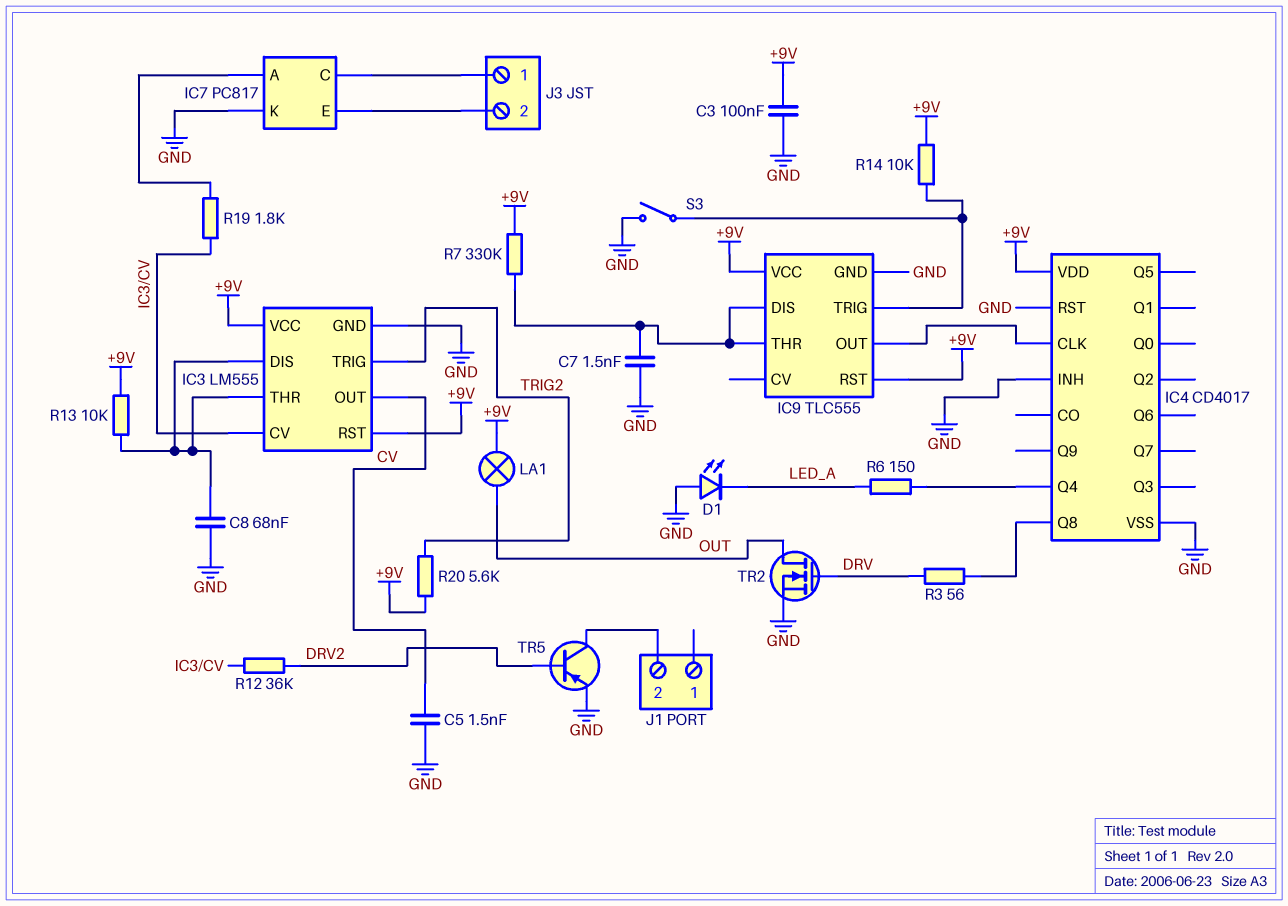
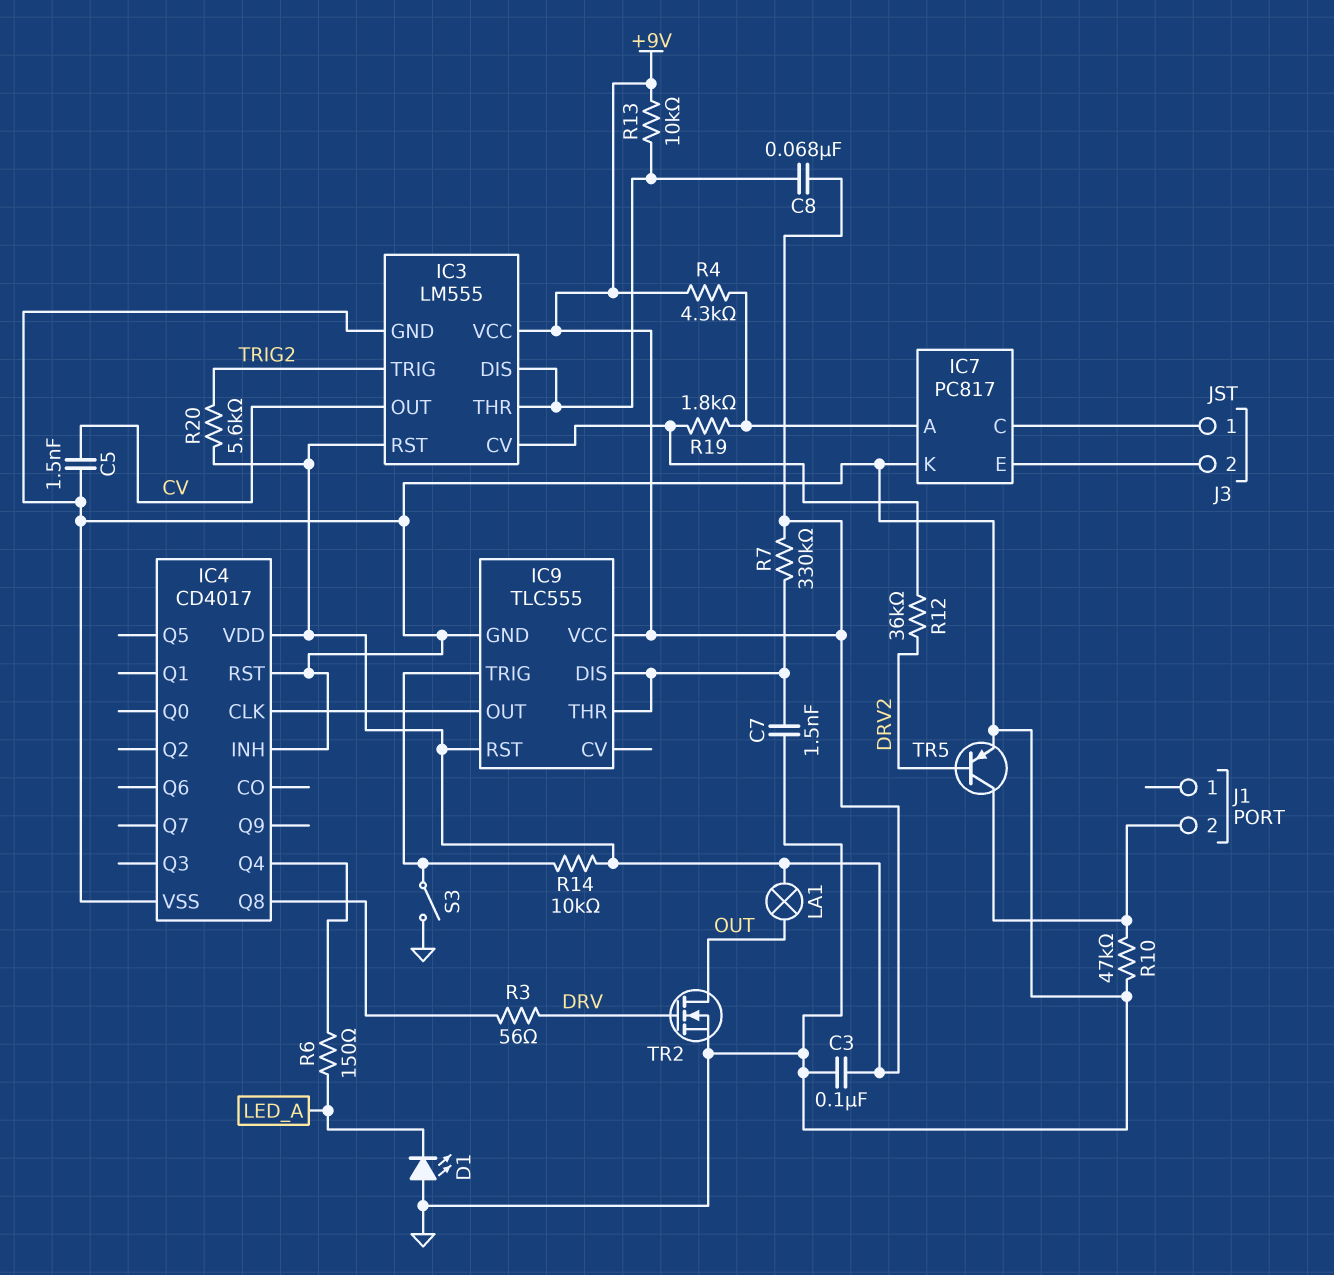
C8: 68nF (GND, IC3/DIS) -> 68nF (+9V, IC3/DIS)
R4: none -> 4.3k (+9V, IC7/A)
R10: none -> 47k (GND, J1/2)

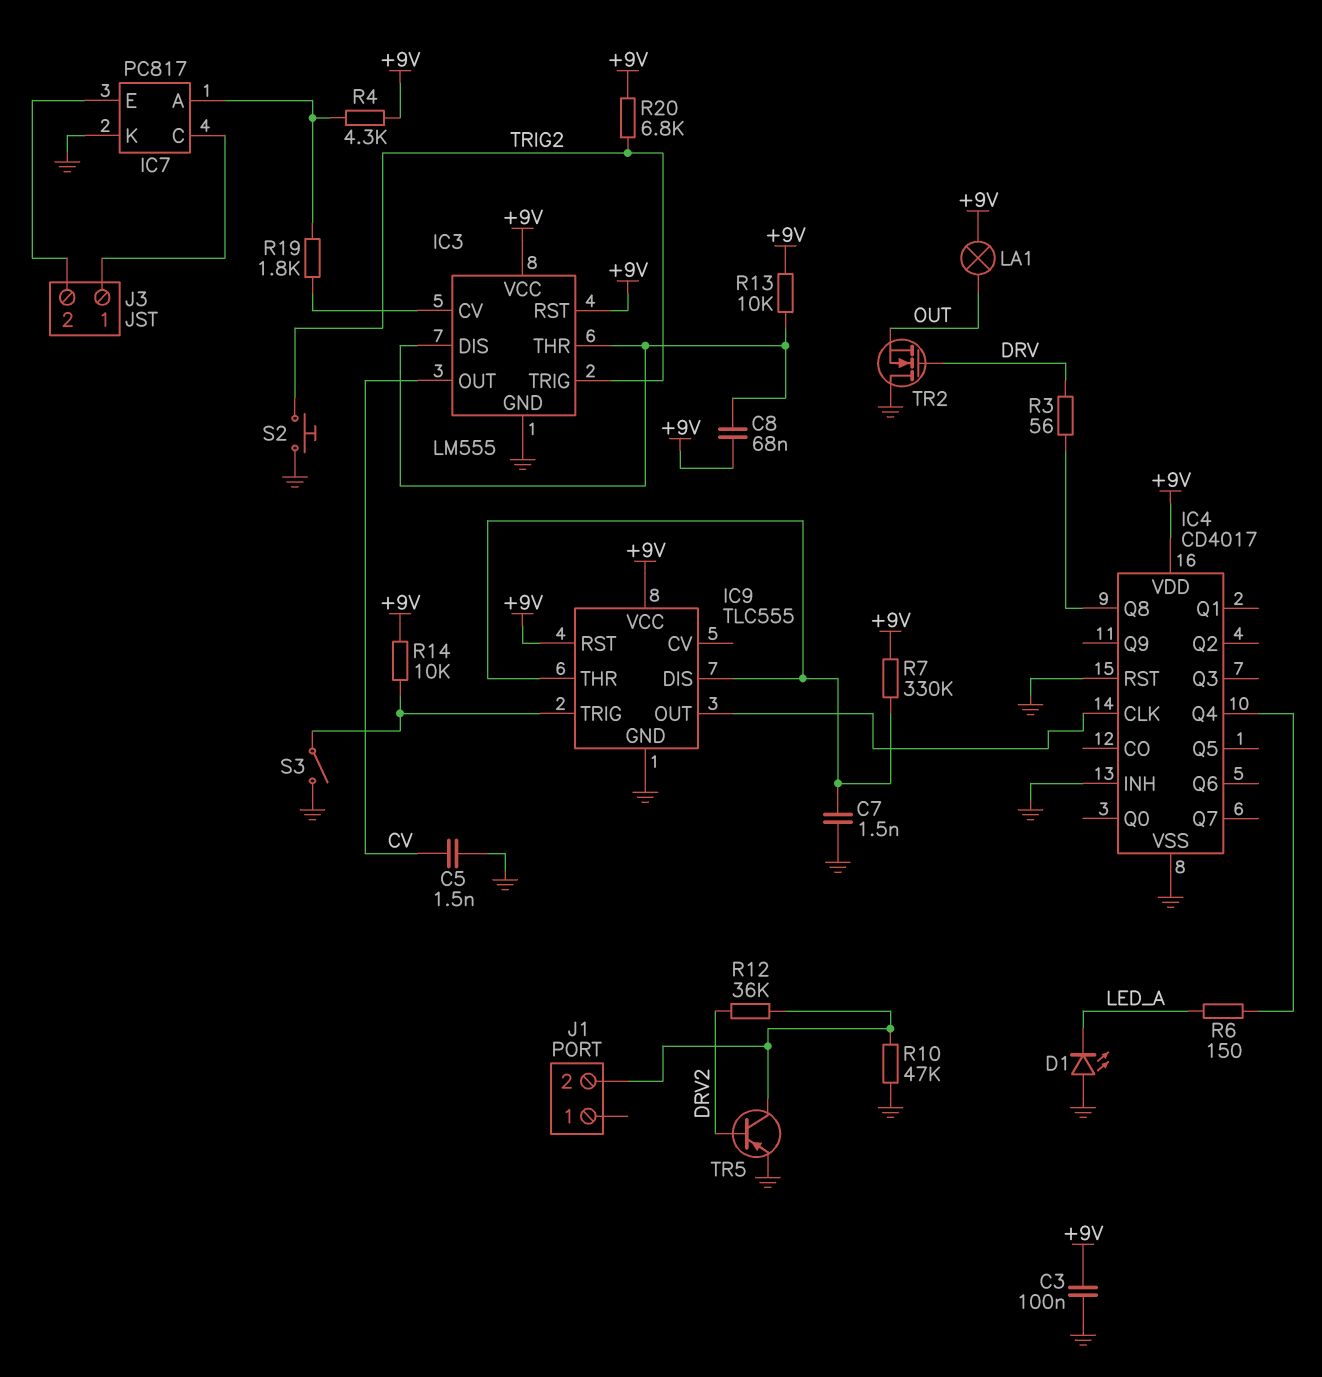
R12: 36k (DRV2, IC3/CV) -> 36k (DRV2, J1/2)
R20: 5.6k (+9V, TRIG2) -> 6.8k (+9V, TRIG2)
S2: none -> button (GND, TRIG2)
TR2: NMOS (G DRV, D OUT, S GND) -> NMOS (G DRV, D GND, S OUT)

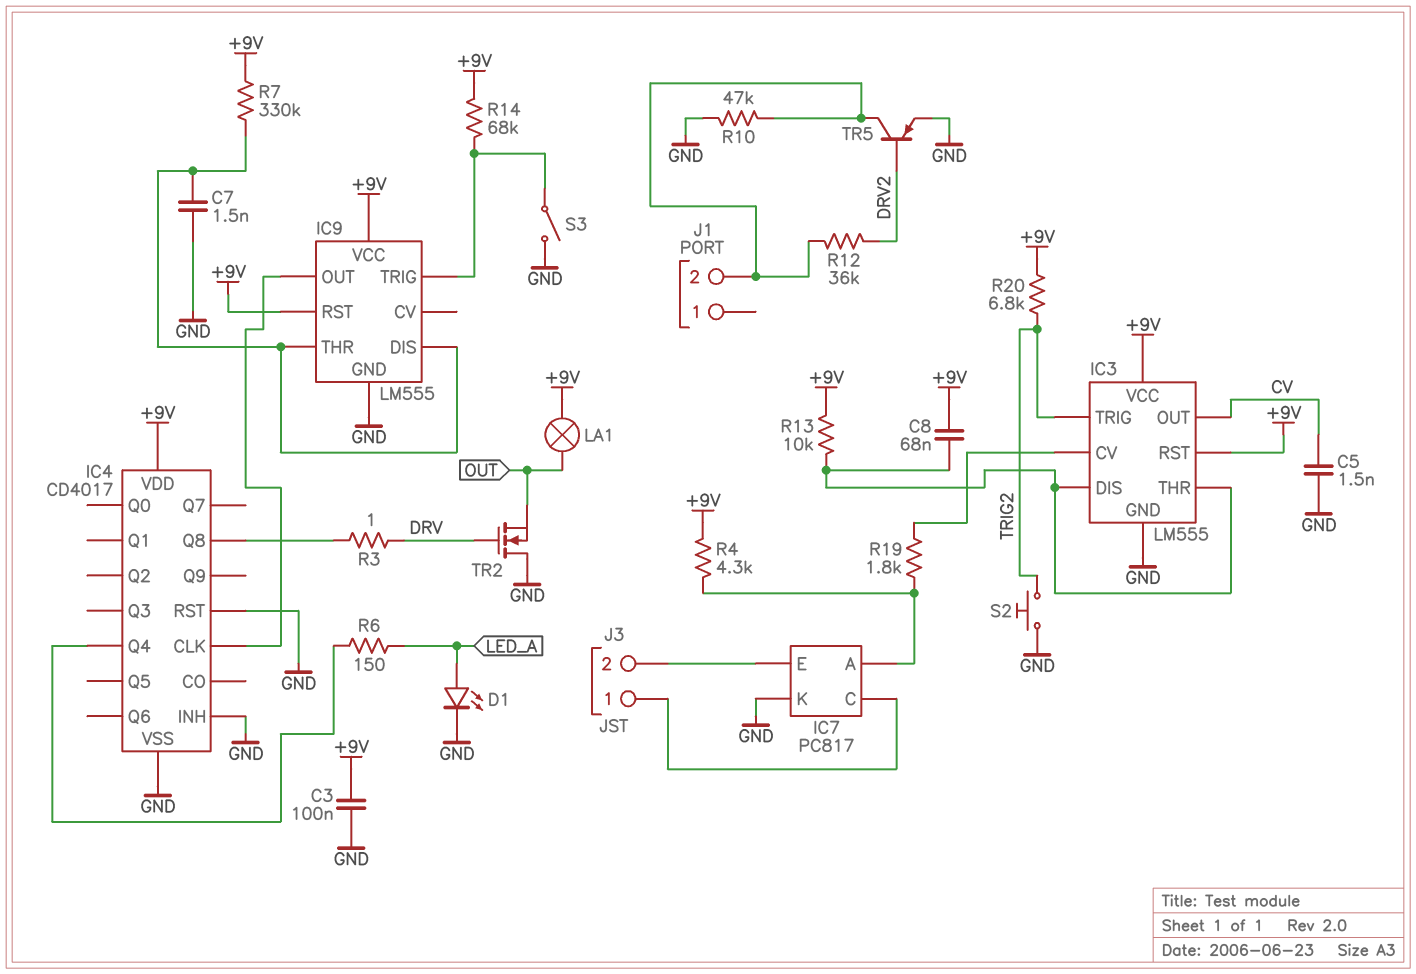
D1: LED (A GND, K LED_A) -> LED (A LED_A, K GND)
IC9: TLC555 -> LM555
R3: 56 (DRV, IC4/Q8) -> 1 (DRV, IC4/Q8)
R14: 10k (+9V, IC9/TRIG) -> 68k (+9V, IC9/TRIG)

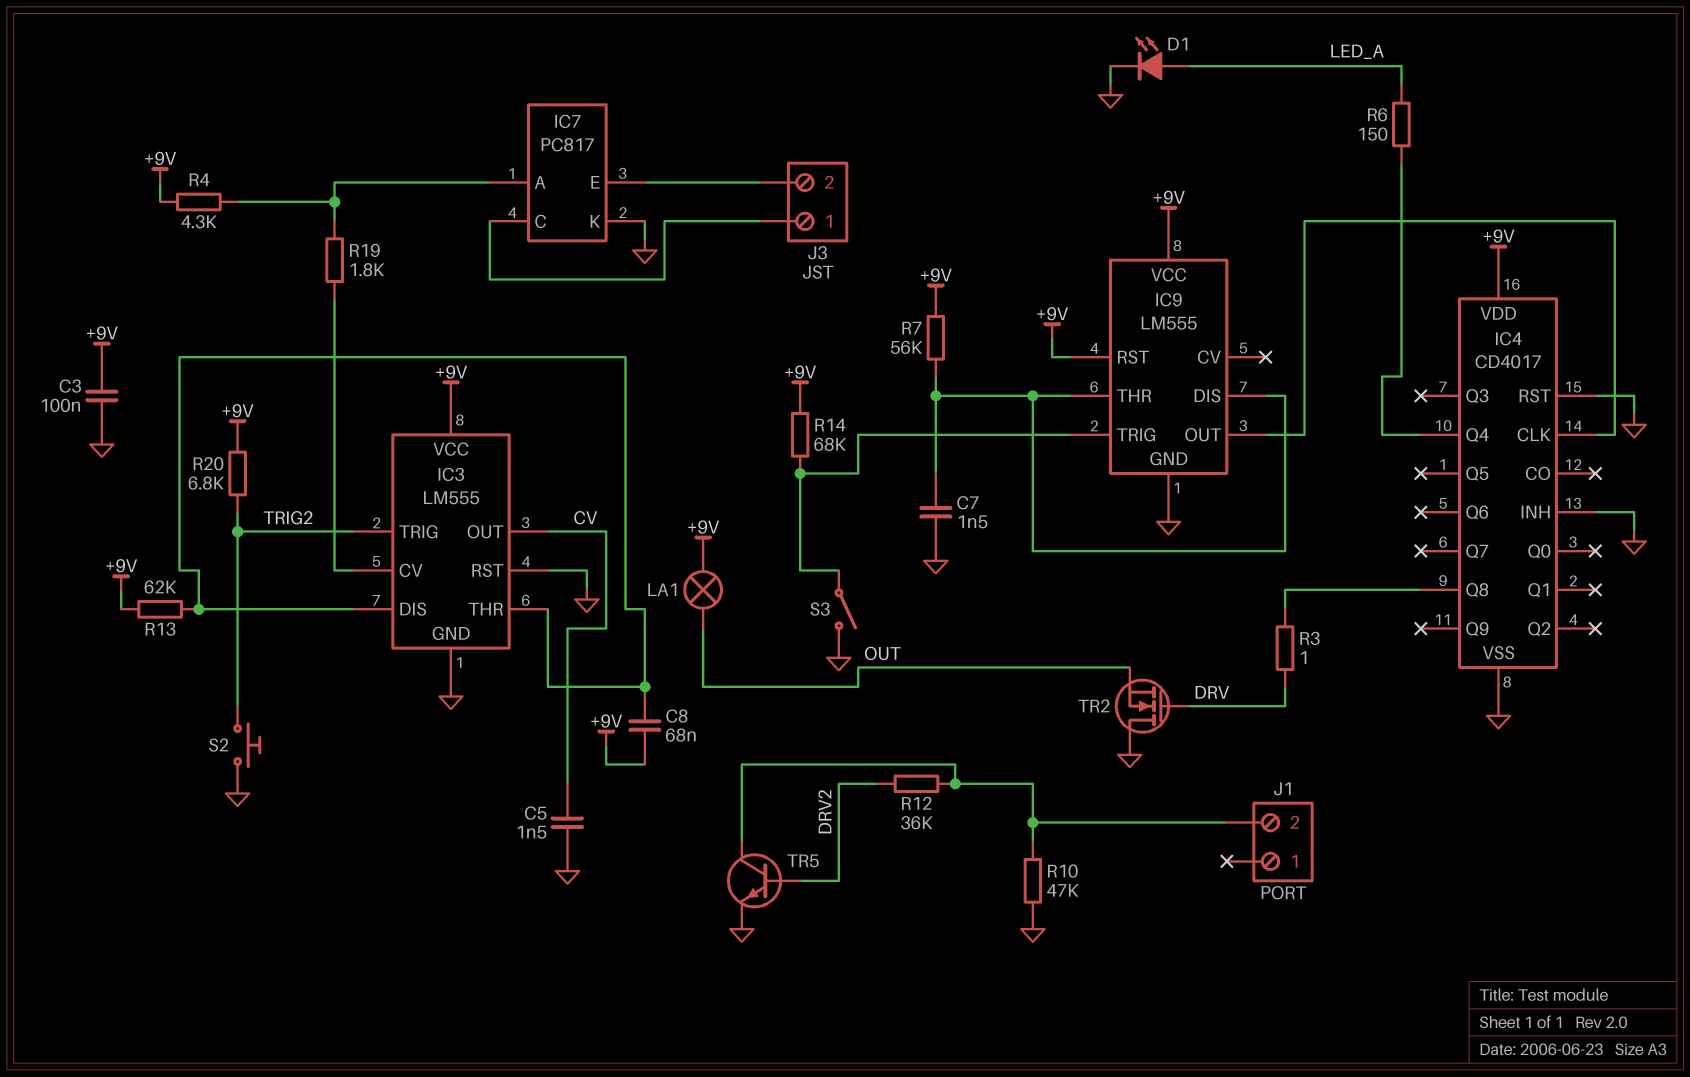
IC3 pin RST: +9V -> GND
R7: 330k (+9V, IC9/DIS) -> 56k (+9V, IC9/DIS)
R13: 10k (+9V, IC3/DIS) -> 62k (+9V, IC3/DIS)
TR5: PNP (B DRV2, C J1/2, E GND) -> NPN (B DRV2, C J1/2, E GND)

